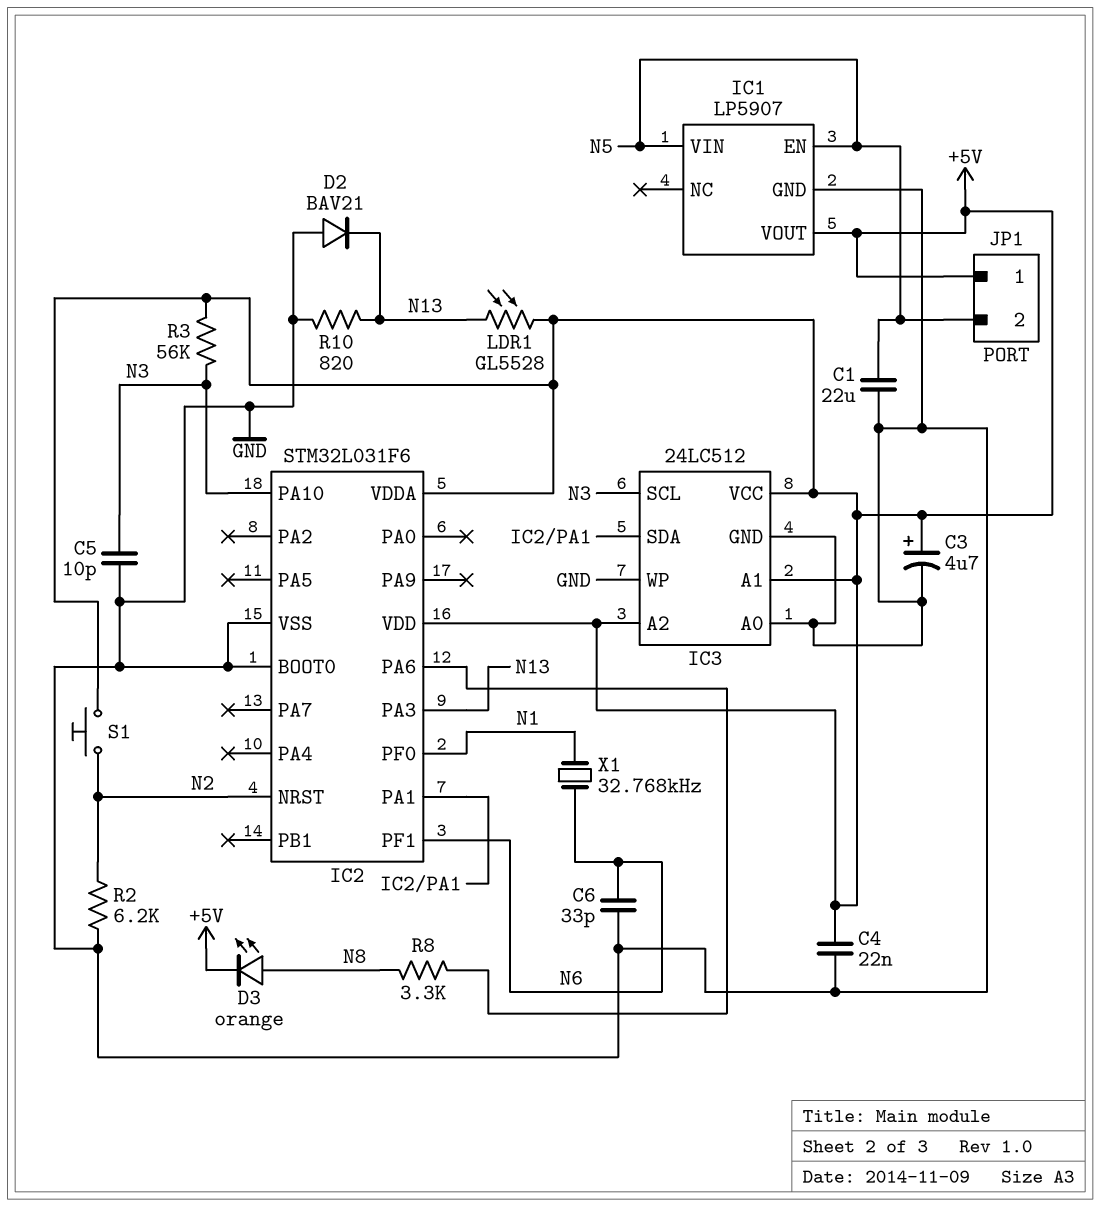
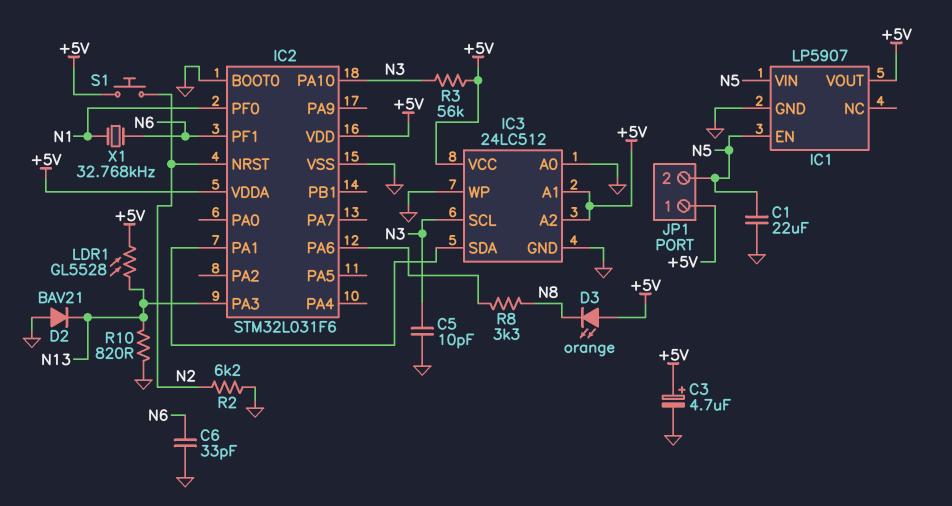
C4: 22nF (+5V, GND) -> none
D3: LED orange (A N8, K +5V) -> LED orange (A +5V, K N8)

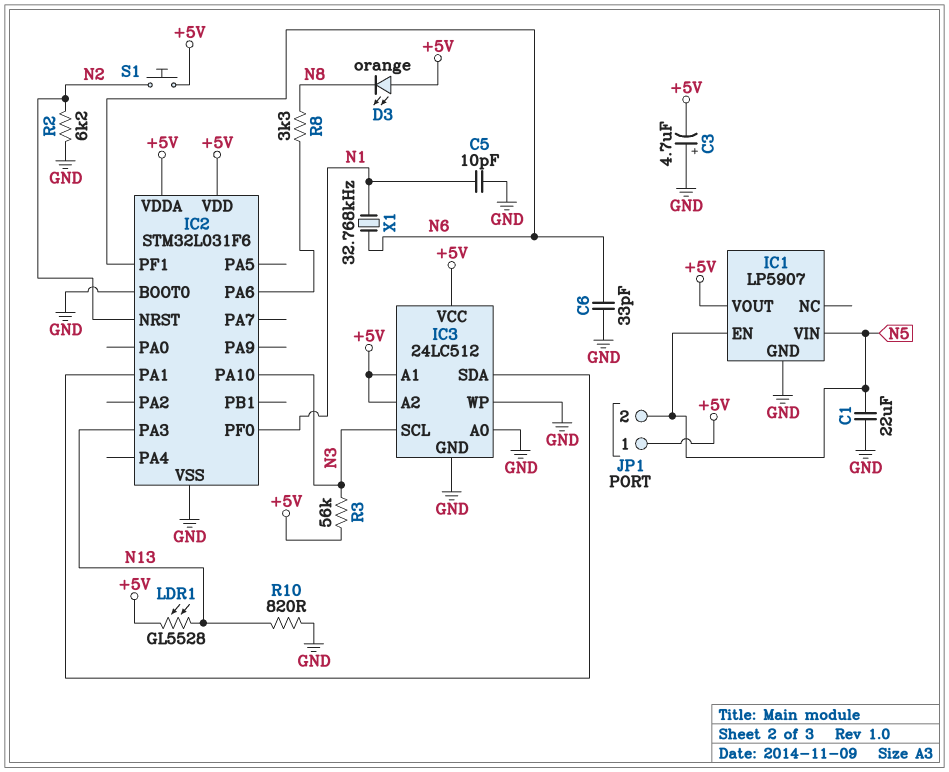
C3: 4.7uF (plus +5V, minus GND) -> 4.7uF (plus GND, minus +5V)
C5: 10pF (GND, N3) -> 10pF (GND, N1)
D2: diode BAV21 (A GND, K N13) -> none

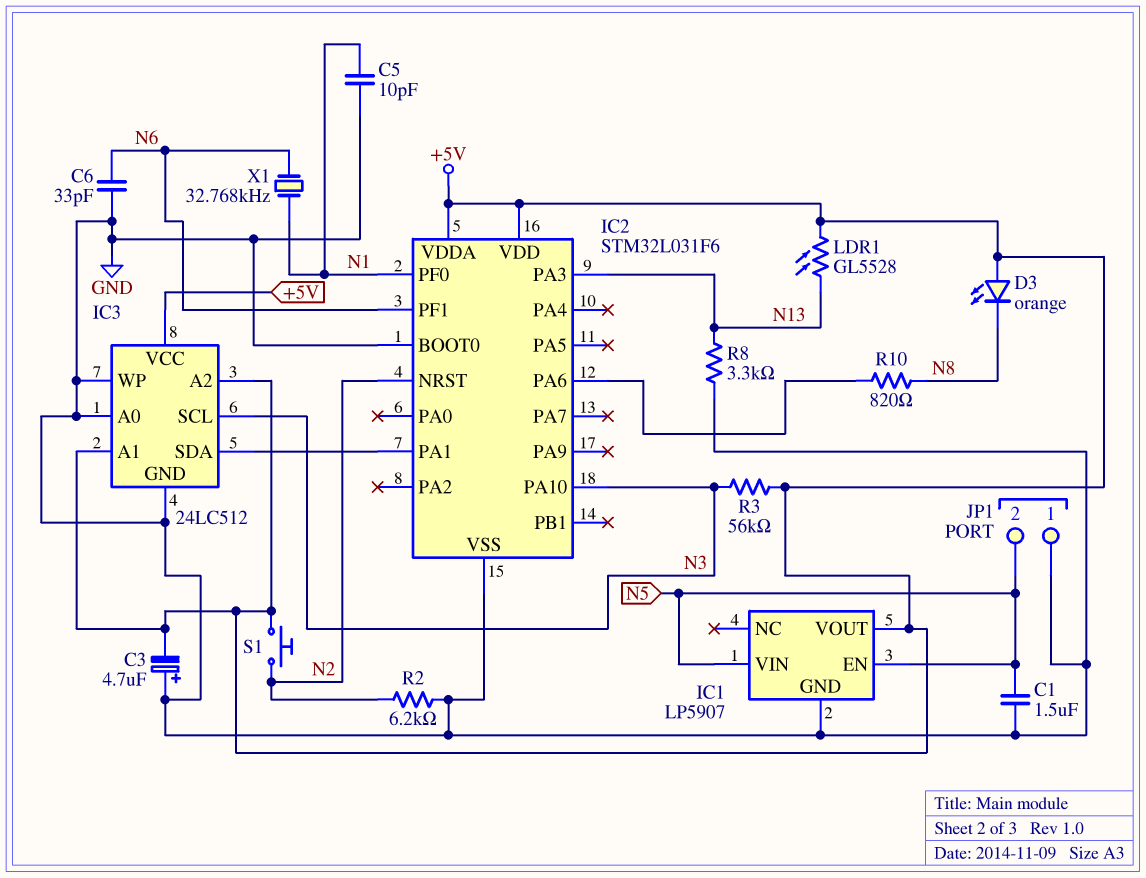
C1: 22uF (GND, N5) -> 1.5uF (GND, N5)
JP1 pin 1: +5V -> GND
R8: 3.3k (IC2/PA6, N8) -> 3.3k (GND, N13)
R10: 820 (GND, N13) -> 820 (IC2/PA6, N8)

